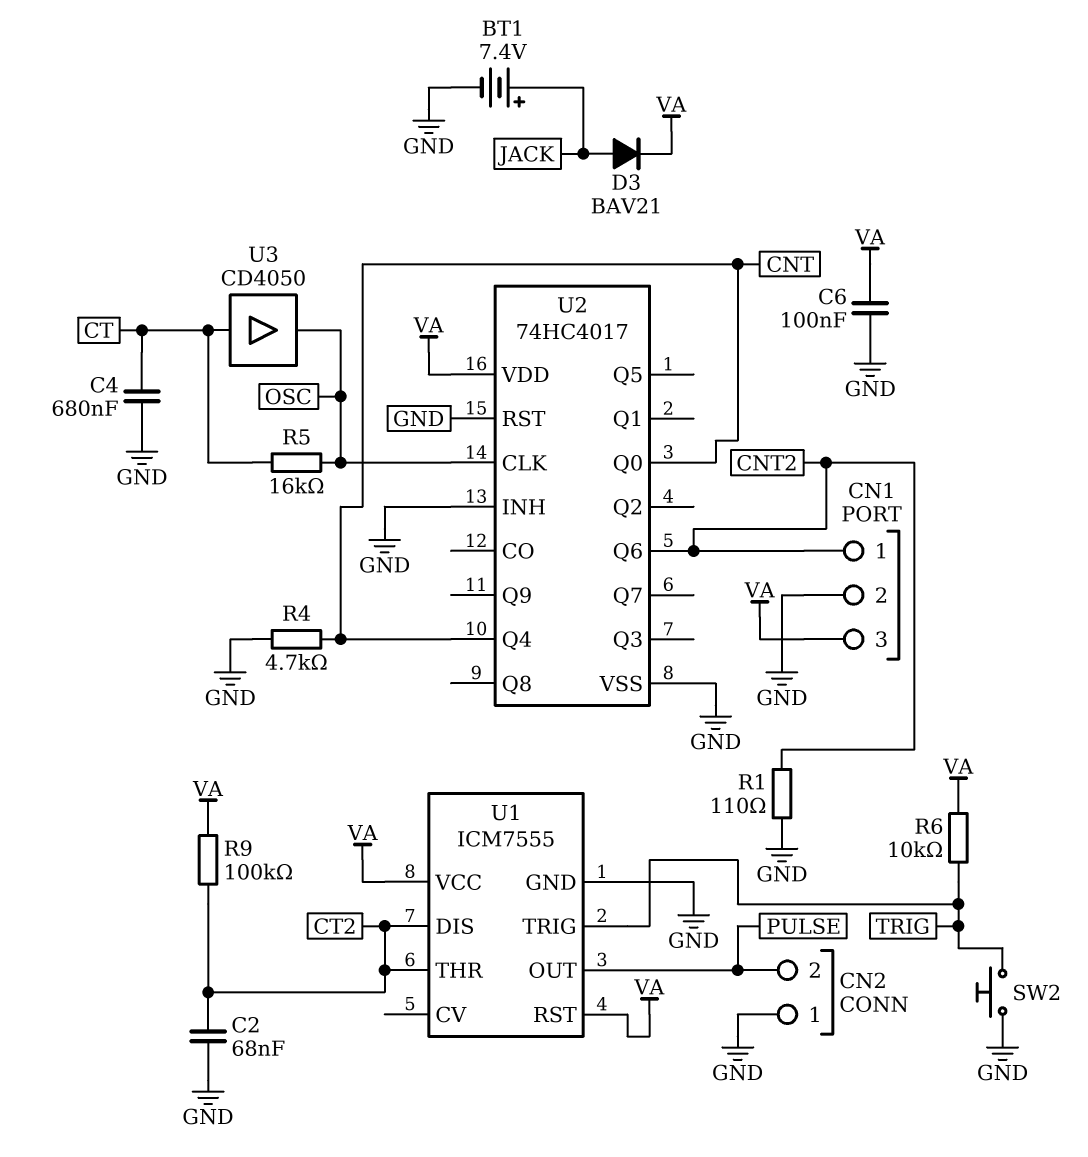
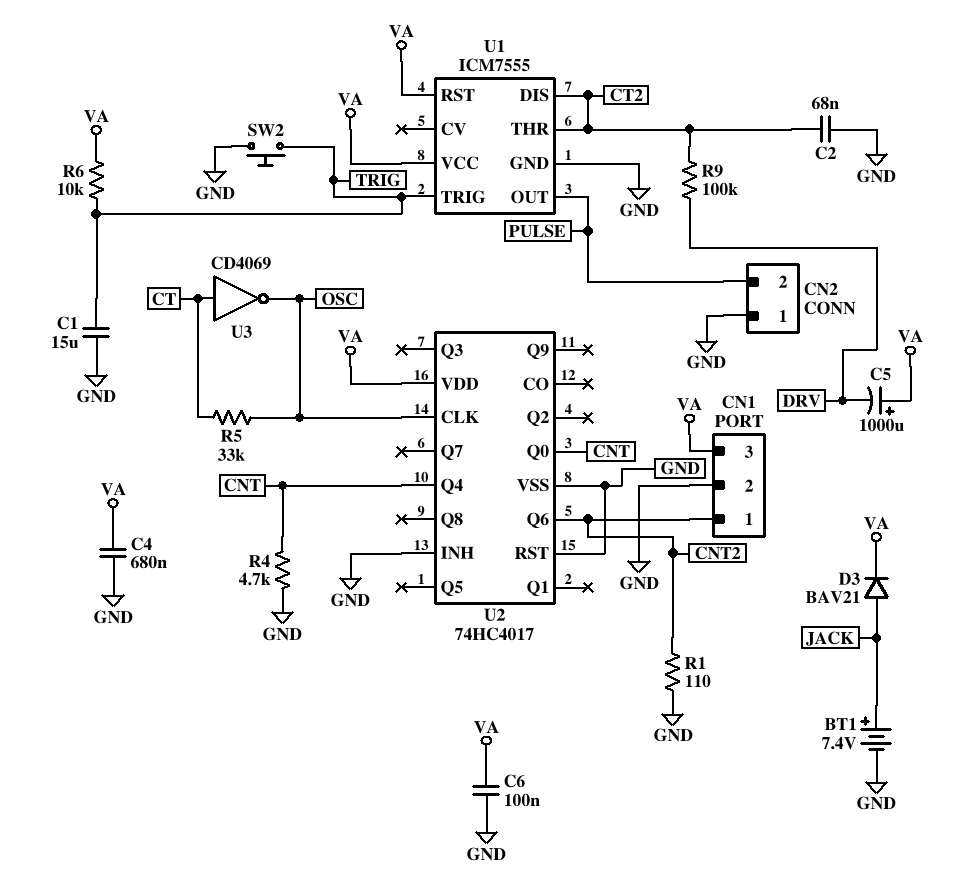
C1: none -> 15uF (GND, TRIG)
C4: 680nF (CT, GND) -> 680nF (GND, VA)
C5: none -> 1000uF (plus VA, minus DRV)
R5: 16k (CT, OSC) -> 33k (CT, OSC)
R9: 100k (CT2, VA) -> 100k (CT2, DRV)
U3: buffer CD4050 (in CT, out OSC) -> NOT CD4069 (in CT, out OSC)

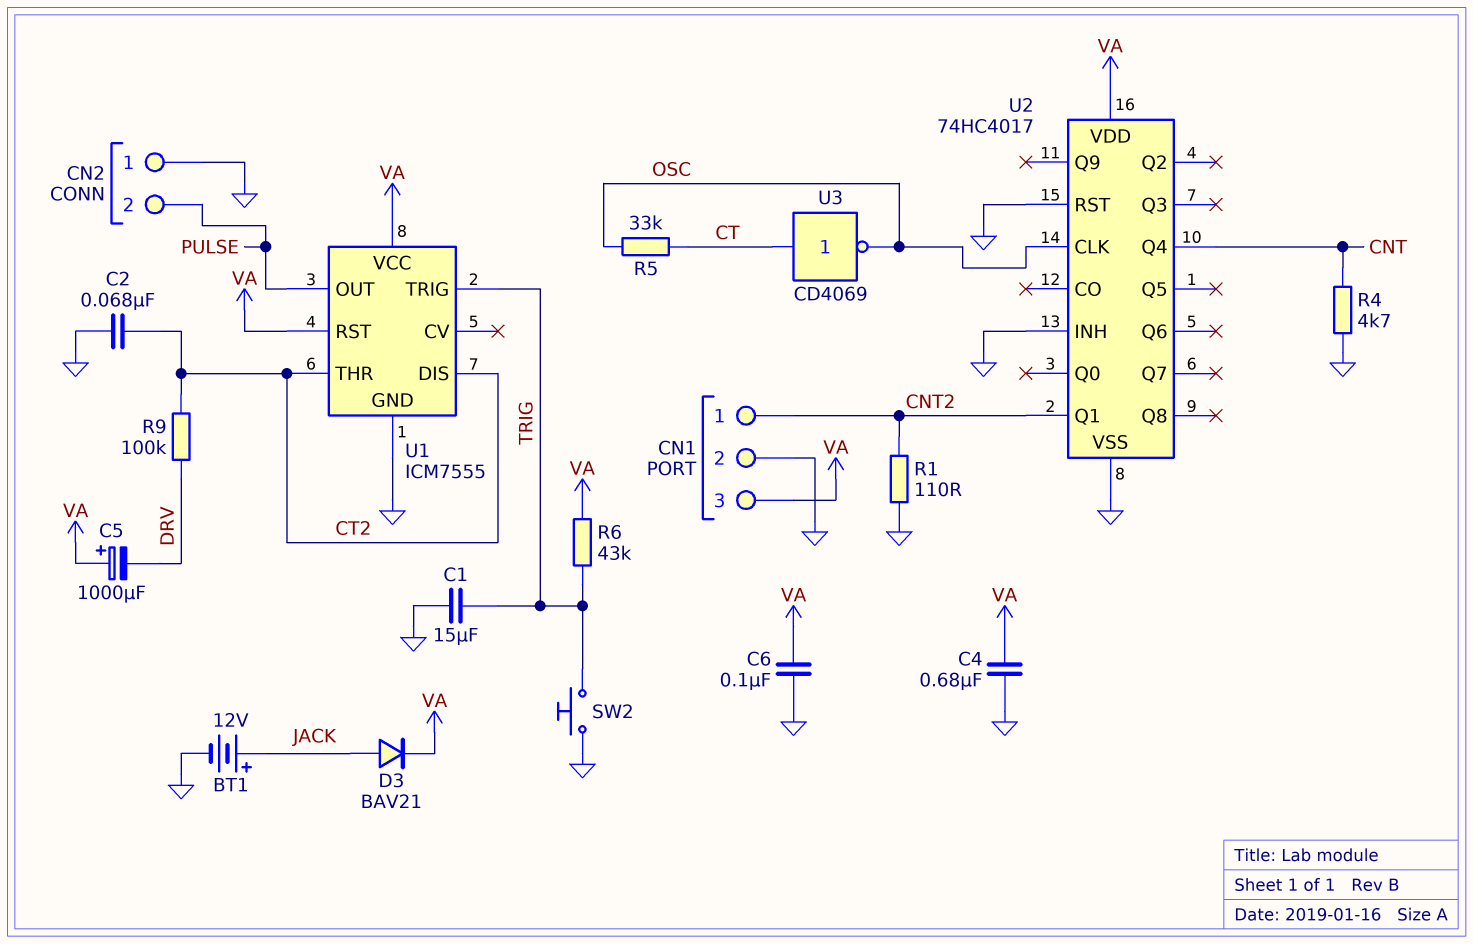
BT1: 7.4V (plus JACK, minus GND) -> 12V (plus JACK, minus GND)
R6: 10k (TRIG, VA) -> 43k (TRIG, VA)
U2 pin Q0: CNT -> none
U2 pin Q1: none -> CNT2
U2 pin Q6: CNT2 -> none

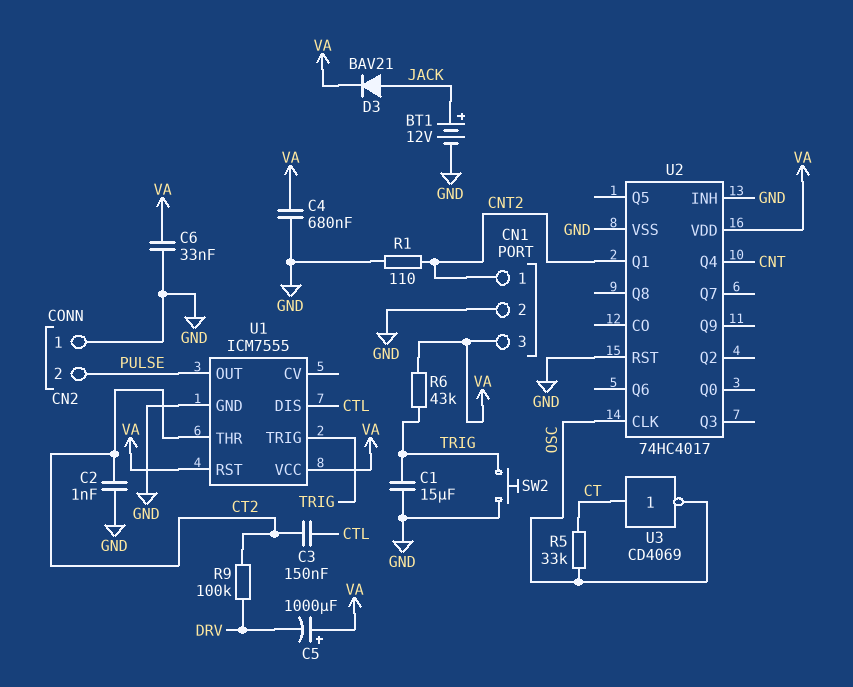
C2: 68nF (CT2, GND) -> 1nF (CT2, GND)
C3: none -> 150nF (CT2, CTL)
C6: 100nF (GND, VA) -> 33nF (GND, VA)
R4: 4.7k (CNT, GND) -> none
U1 pin DIS: CT2 -> CTL

